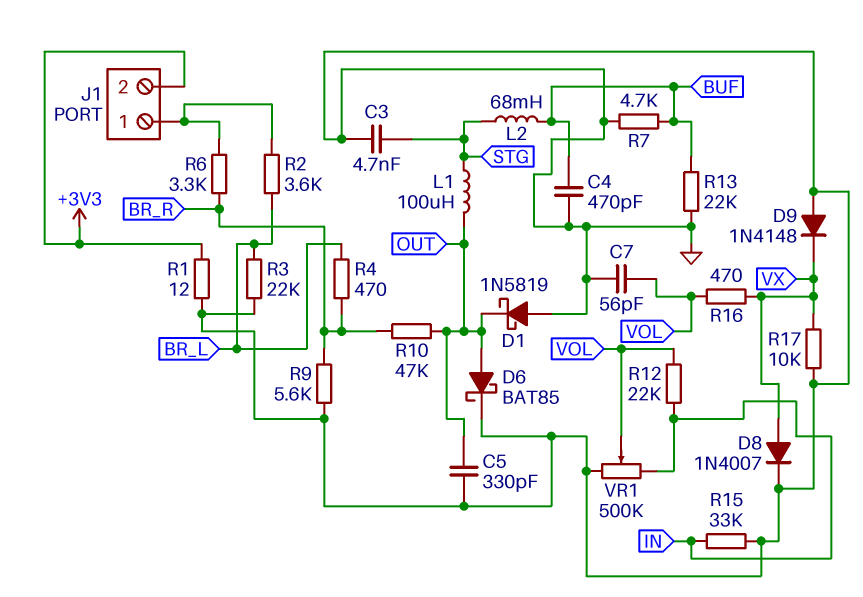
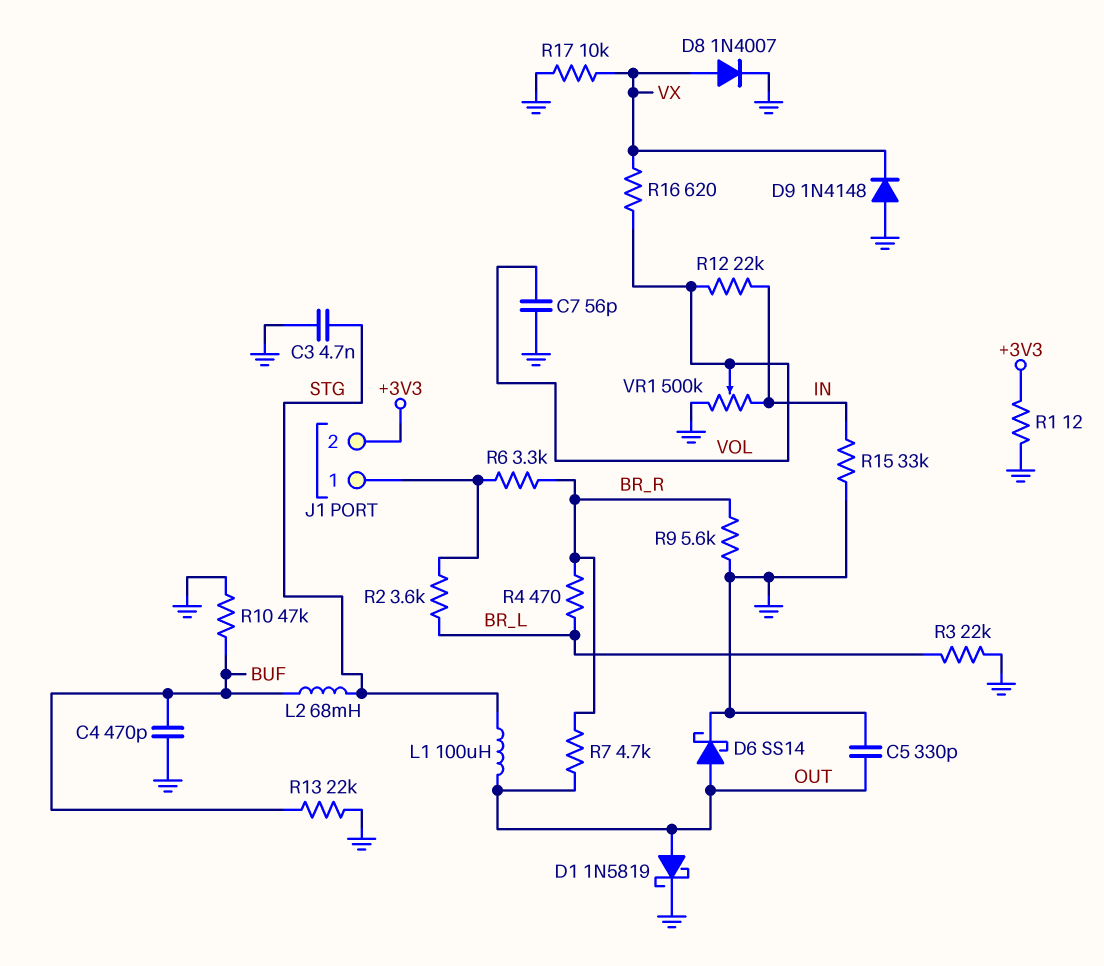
D1: schottky 1N5819 (A GND, K OUT) -> schottky 1N5819 (A OUT, K GND)
D6: schottky BAT85 (A OUT, K GND) -> schottky SS14 (A OUT, K GND)
R7: 4.7k (BUF, GND) -> 4.7k (BR_R, OUT)
R10: 47k (BR_R, OUT) -> 47k (BUF, GND)
R16: 470 (VOL, VX) -> 620 (VOL, VX)

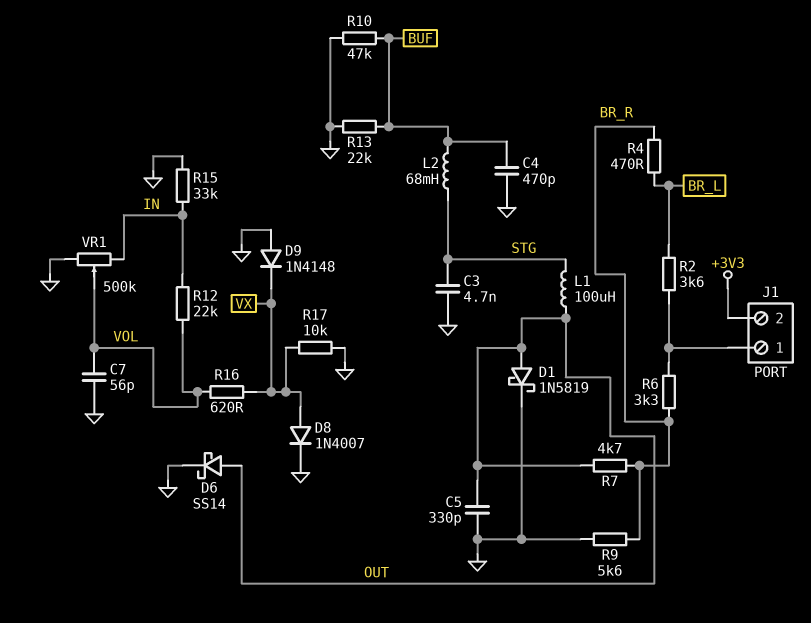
R1: 12 (+3V3, GND) -> none
R3: 22k (BR_L, GND) -> none

